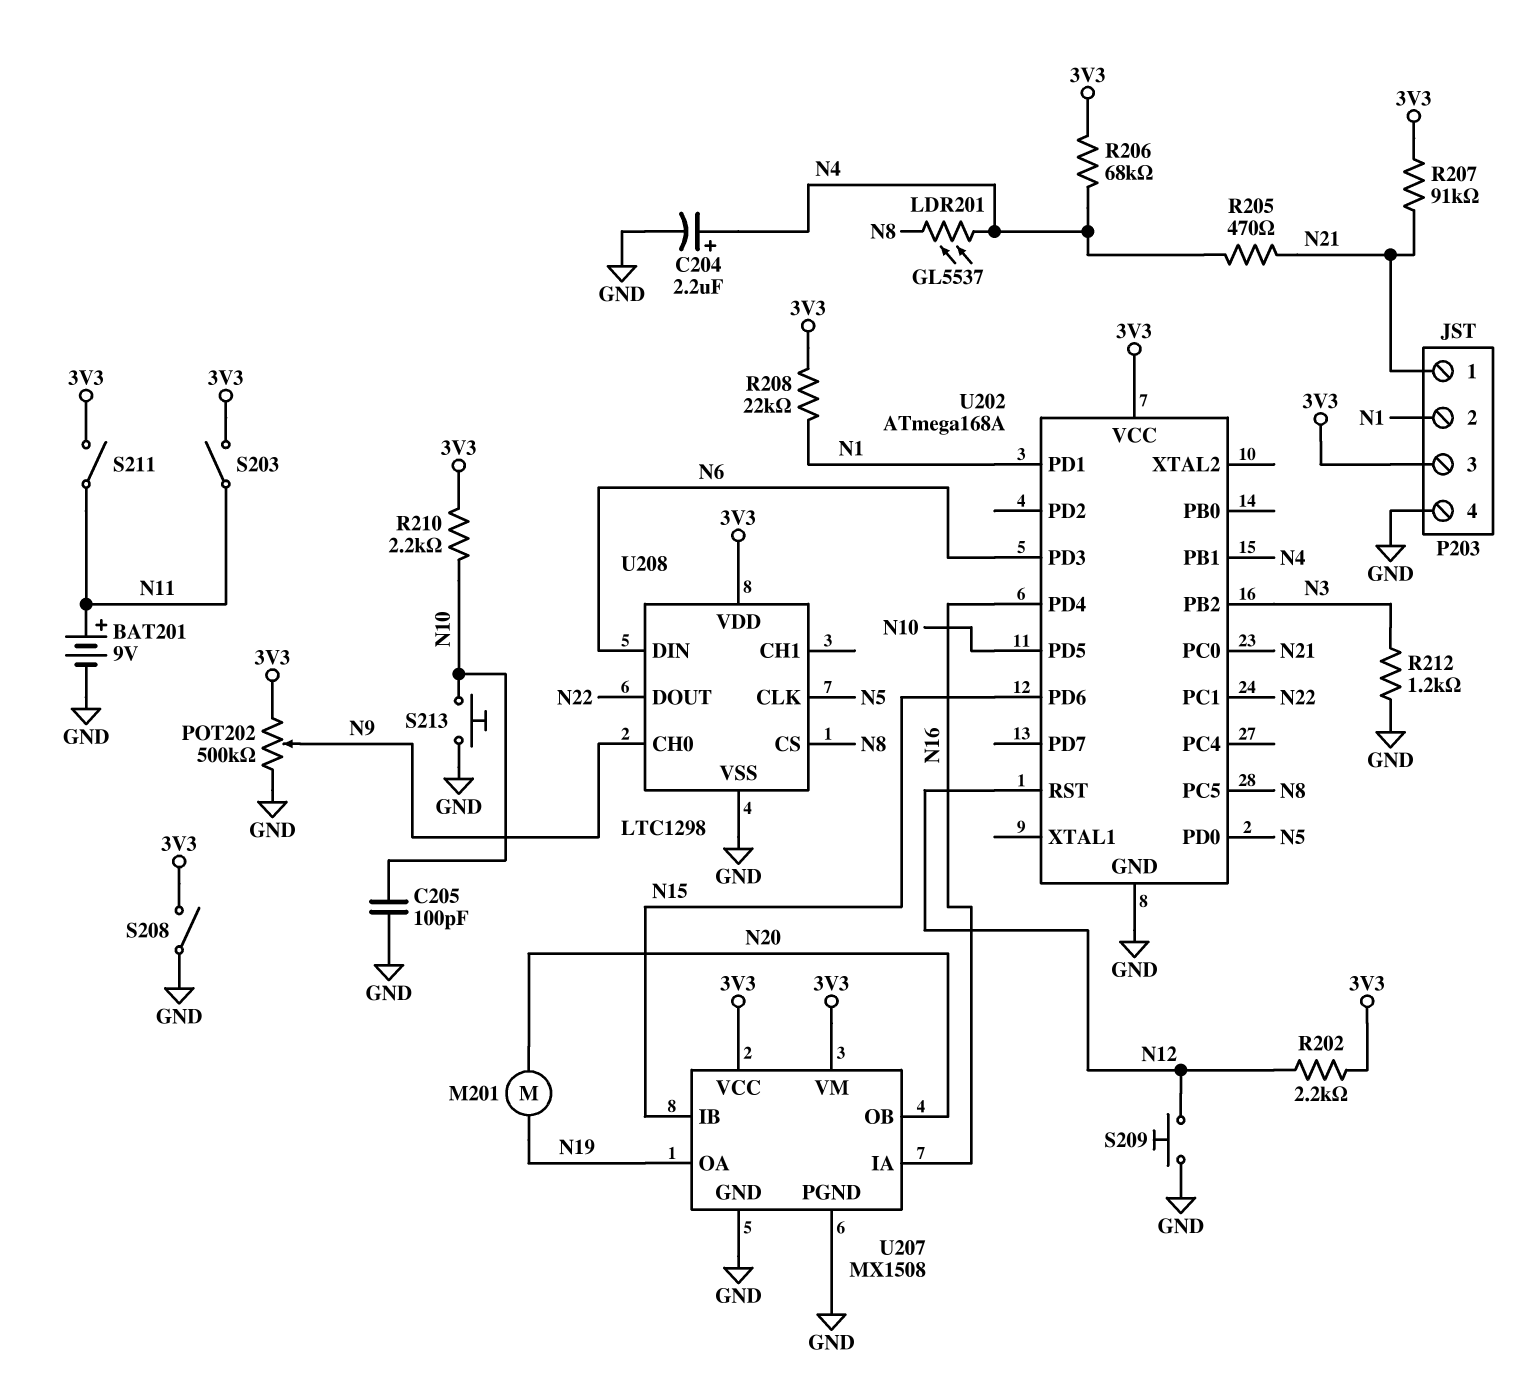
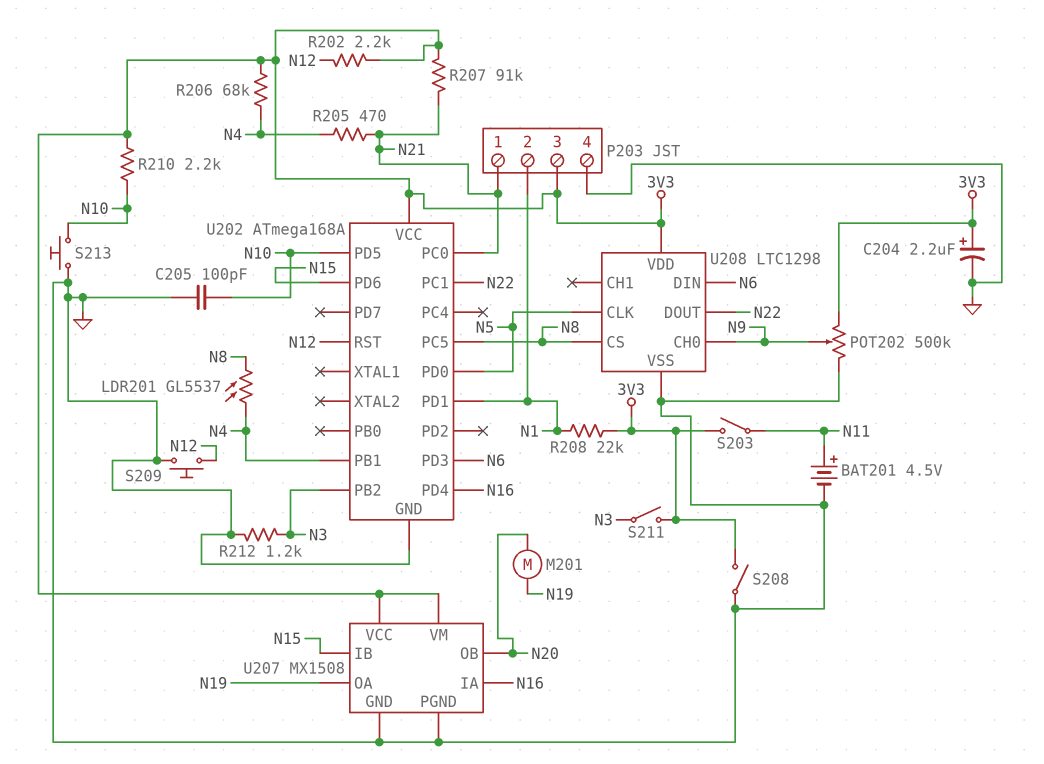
BAT201: 9V (plus N11, minus GND) -> 4.5V (plus N11, minus GND)
C204: 2.2uF (plus N4, minus GND) -> 2.2uF (plus 3V3, minus GND)
S211: switch (3V3, N11) -> switch (3V3, N3)

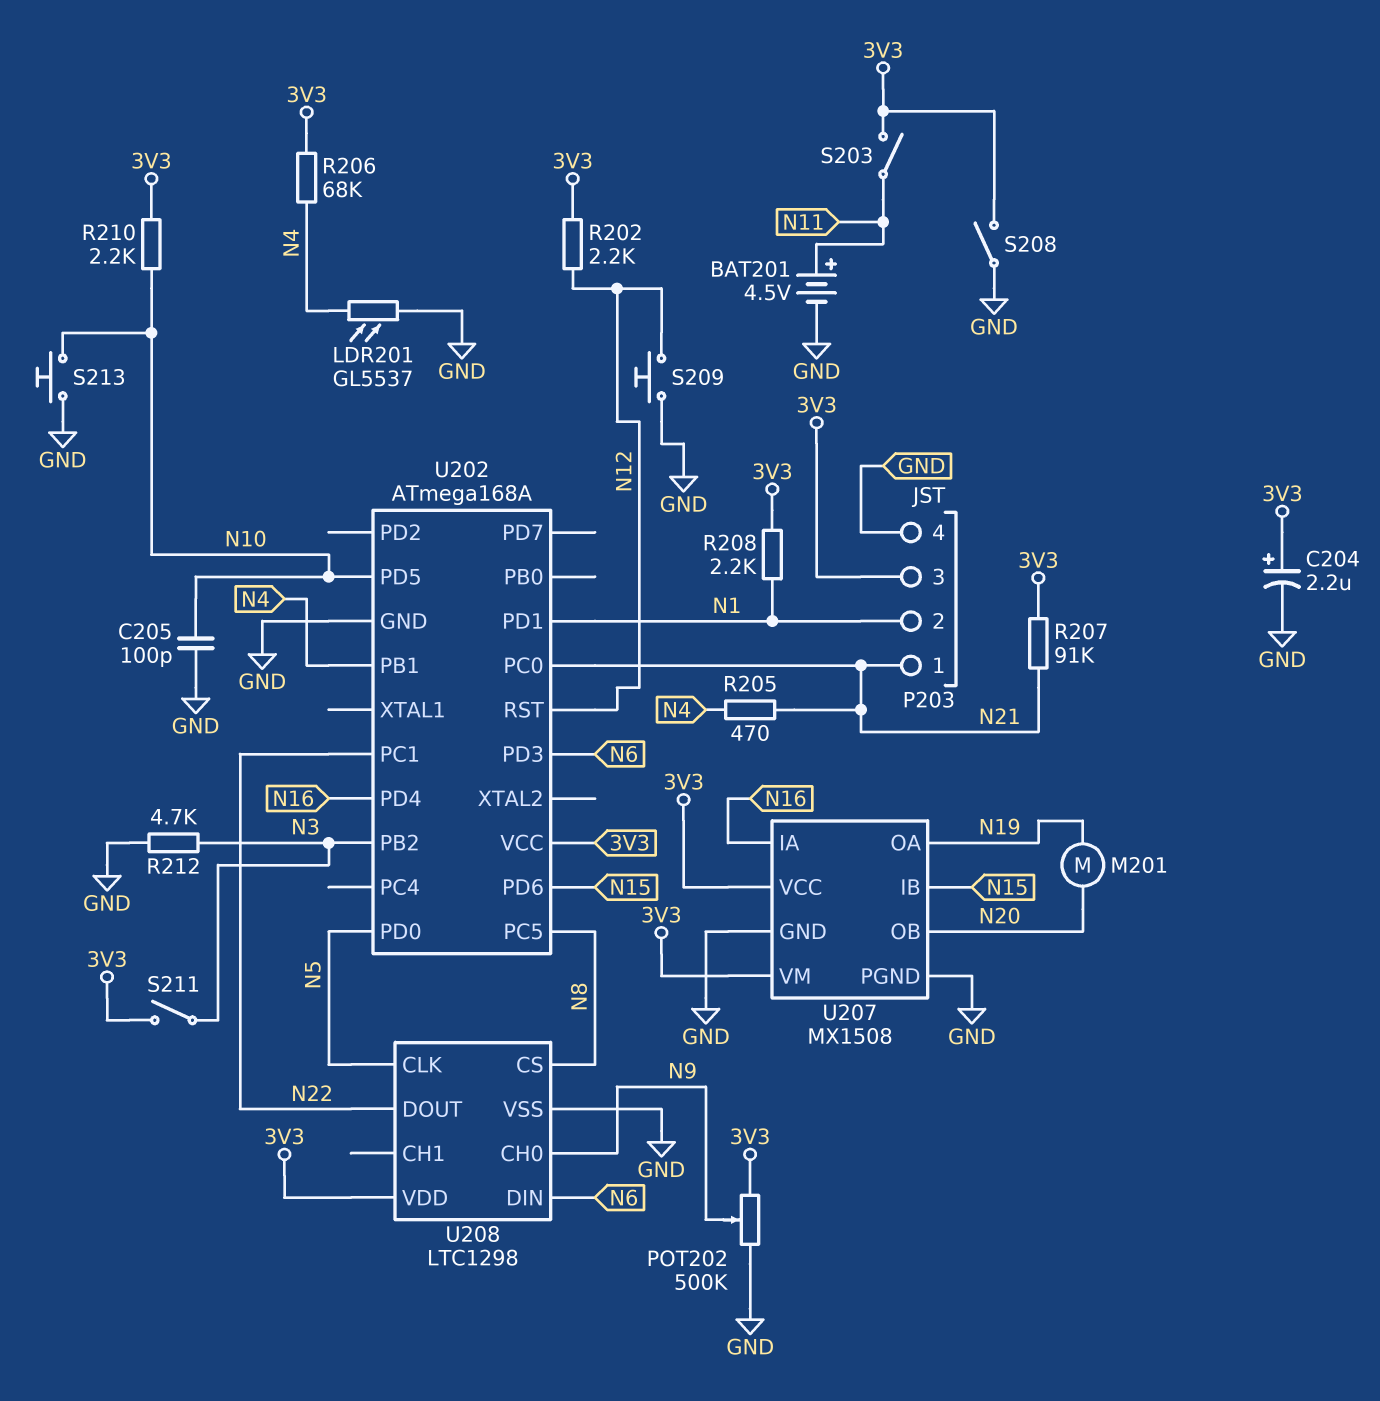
LDR201: GL5537 (N4, N8) -> GL5537 (GND, N4)
R208: 22k (3V3, N1) -> 2.2k (3V3, N1)
R212: 1.2k (GND, N3) -> 4.7k (GND, N3)

